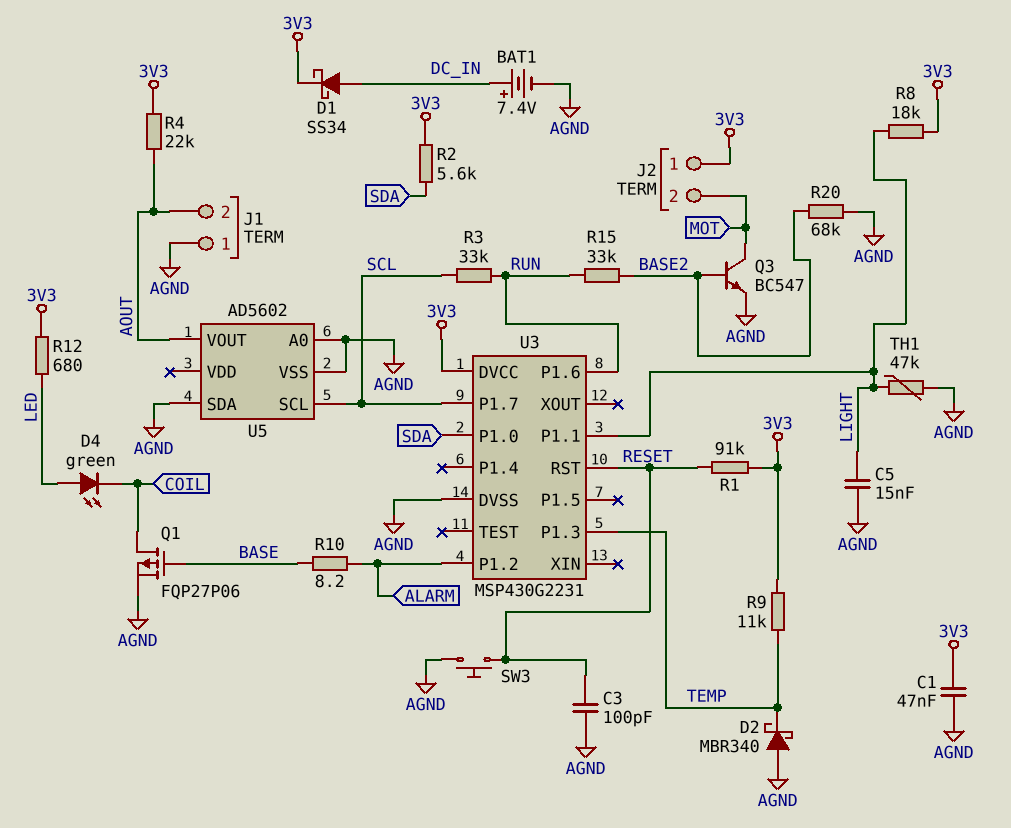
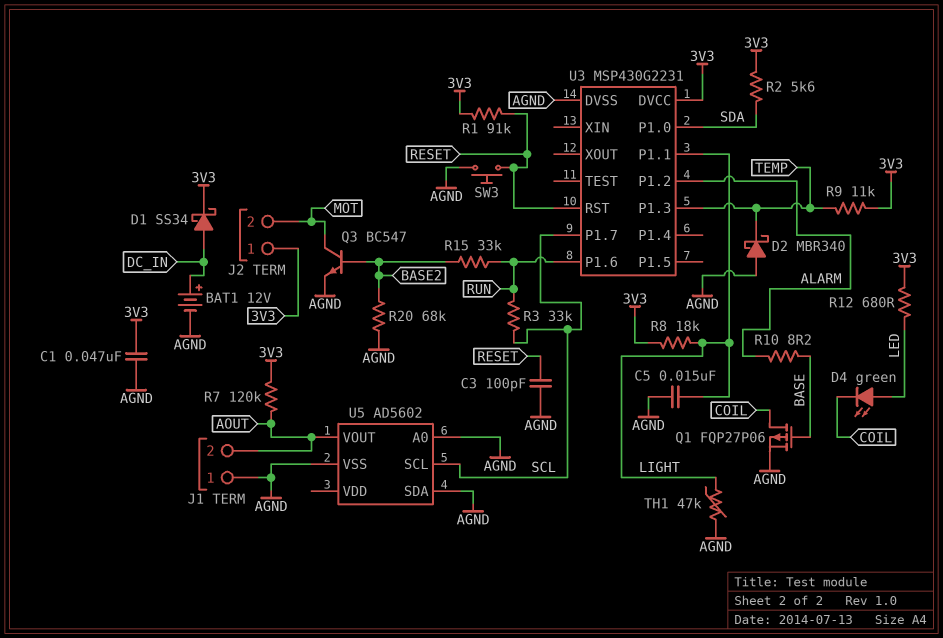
BAT1: 7.4V (plus DC_IN, minus AGND) -> 12V (plus DC_IN, minus AGND)
R4: 22k (3V3, AOUT) -> none
R7: none -> 120k (3V3, AOUT)

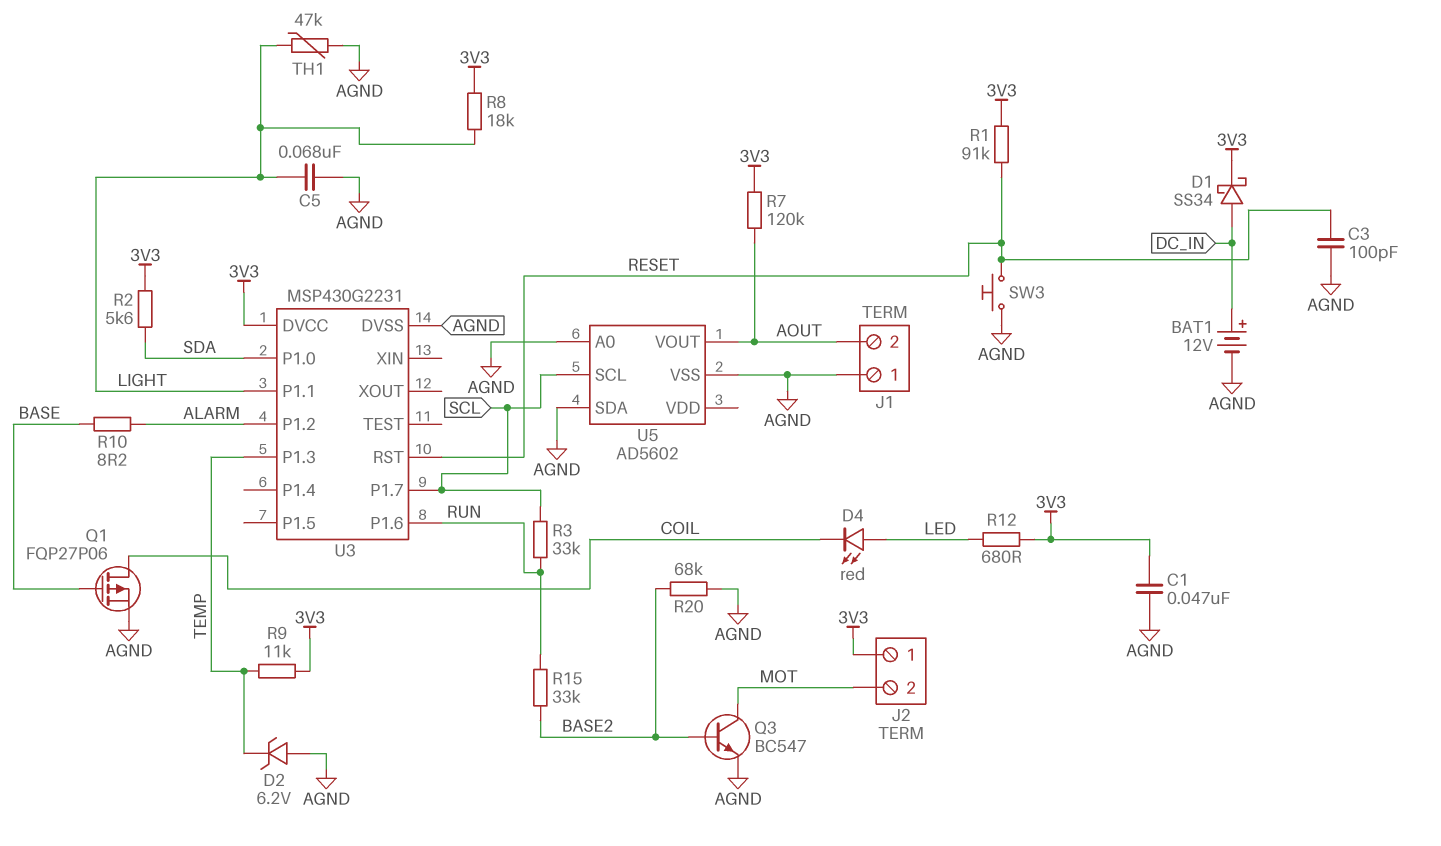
C5: 15nF (AGND, LIGHT) -> 68nF (AGND, LIGHT)
D2: schottky MBR340 (A AGND, K TEMP) -> zener 6.2V (A AGND, K TEMP)
D4: LED green (A LED, K COIL) -> LED red (A LED, K COIL)

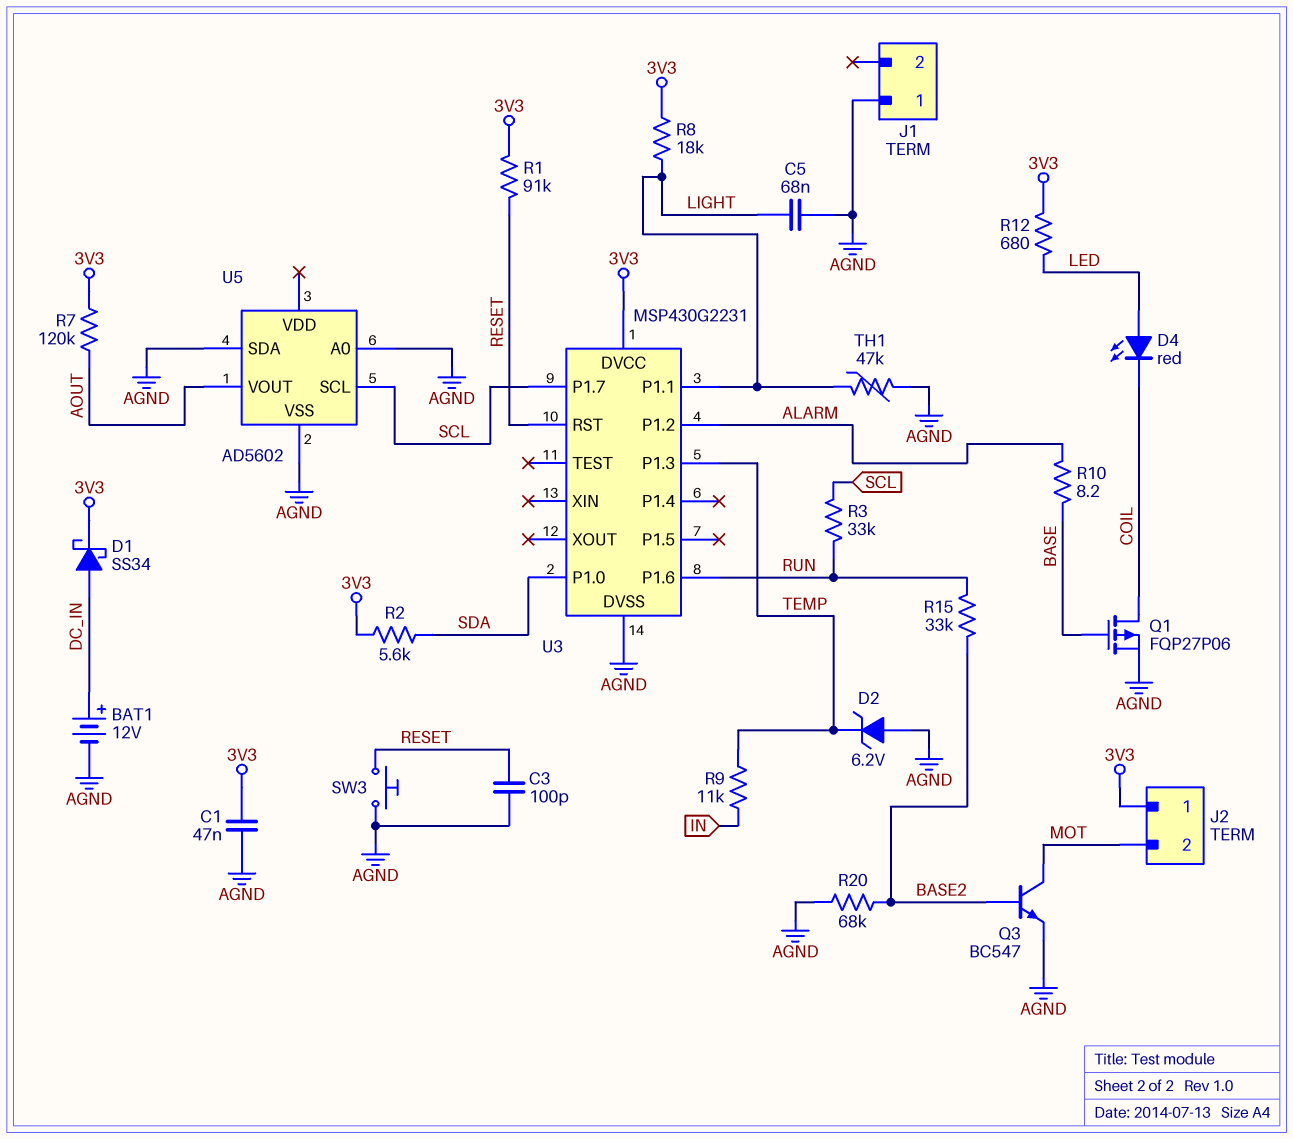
J1 pin 2: AOUT -> none
R9: 11k (3V3, TEMP) -> 11k (IN, TEMP)

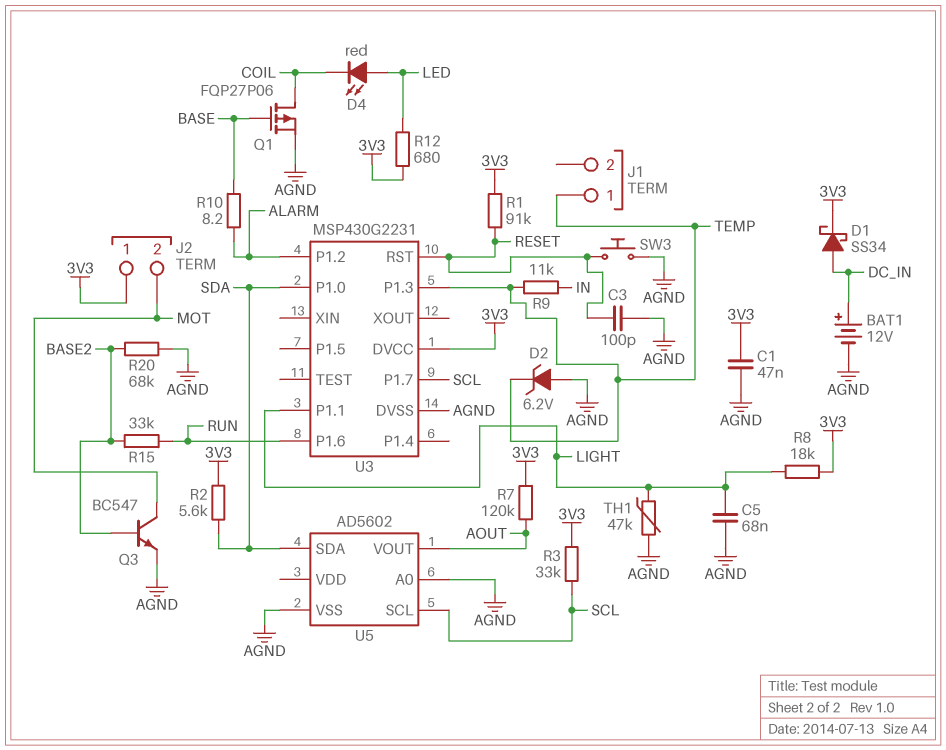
J1 pin 1: AGND -> TEMP
R3: 33k (RUN, SCL) -> 33k (3V3, SCL)
U5 pin SDA: AGND -> SDA

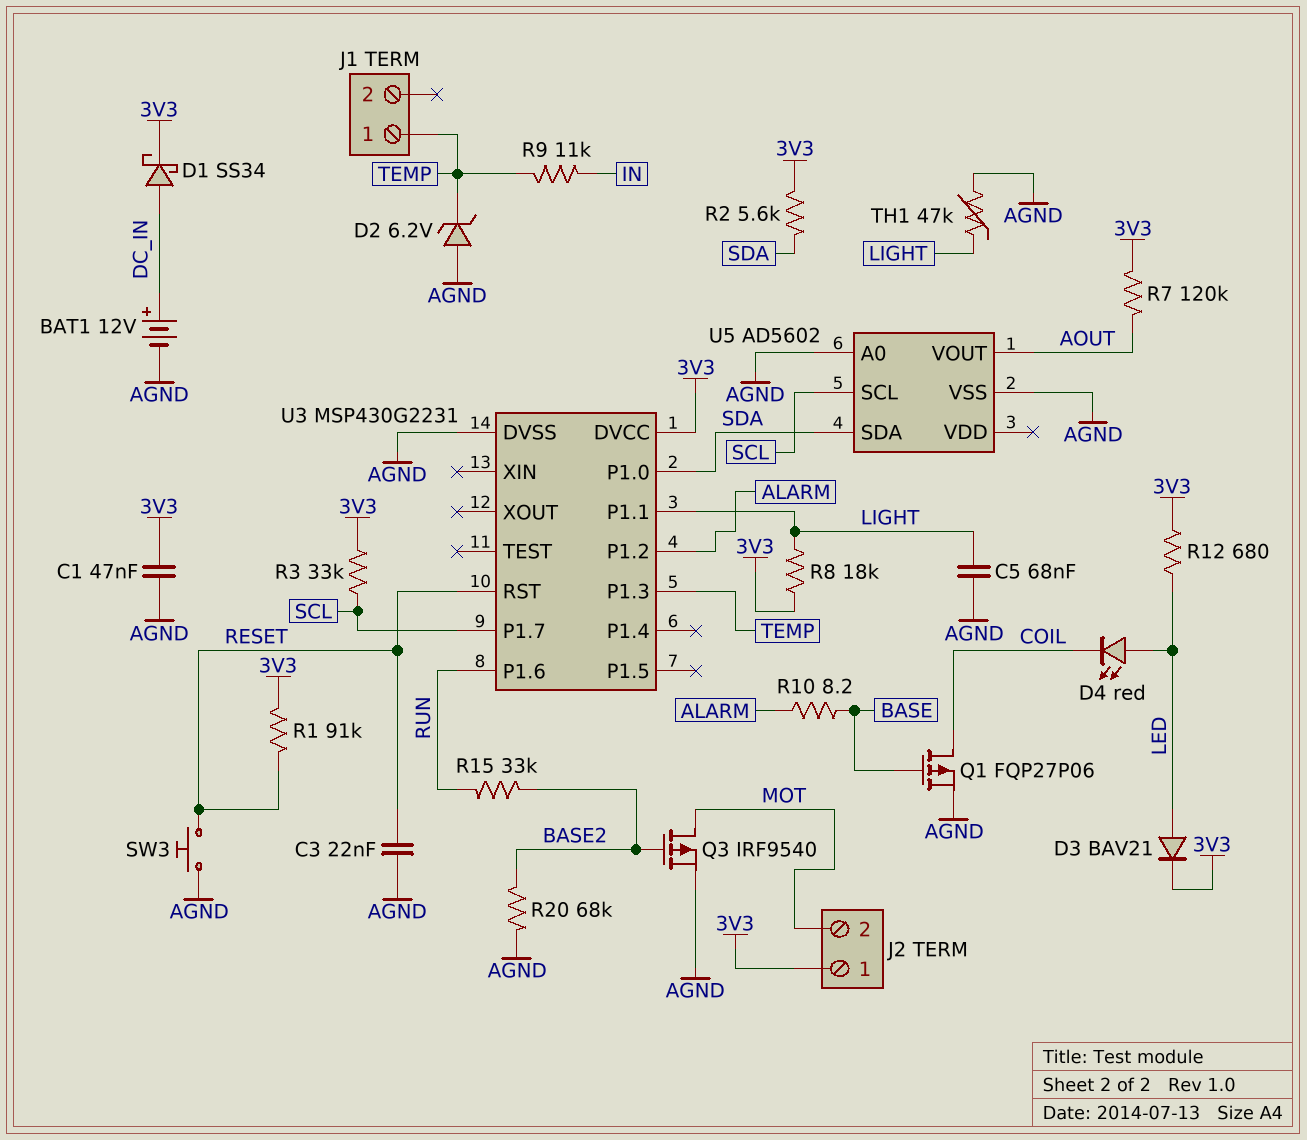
C3: 100pF (AGND, RESET) -> 22nF (AGND, RESET)
D3: none -> diode BAV21 (A LED, K 3V3)
Q3: NPN BC547 (B BASE2, C MOT, E AGND) -> PMOS IRF9540 (G BASE2, D MOT, S AGND)

